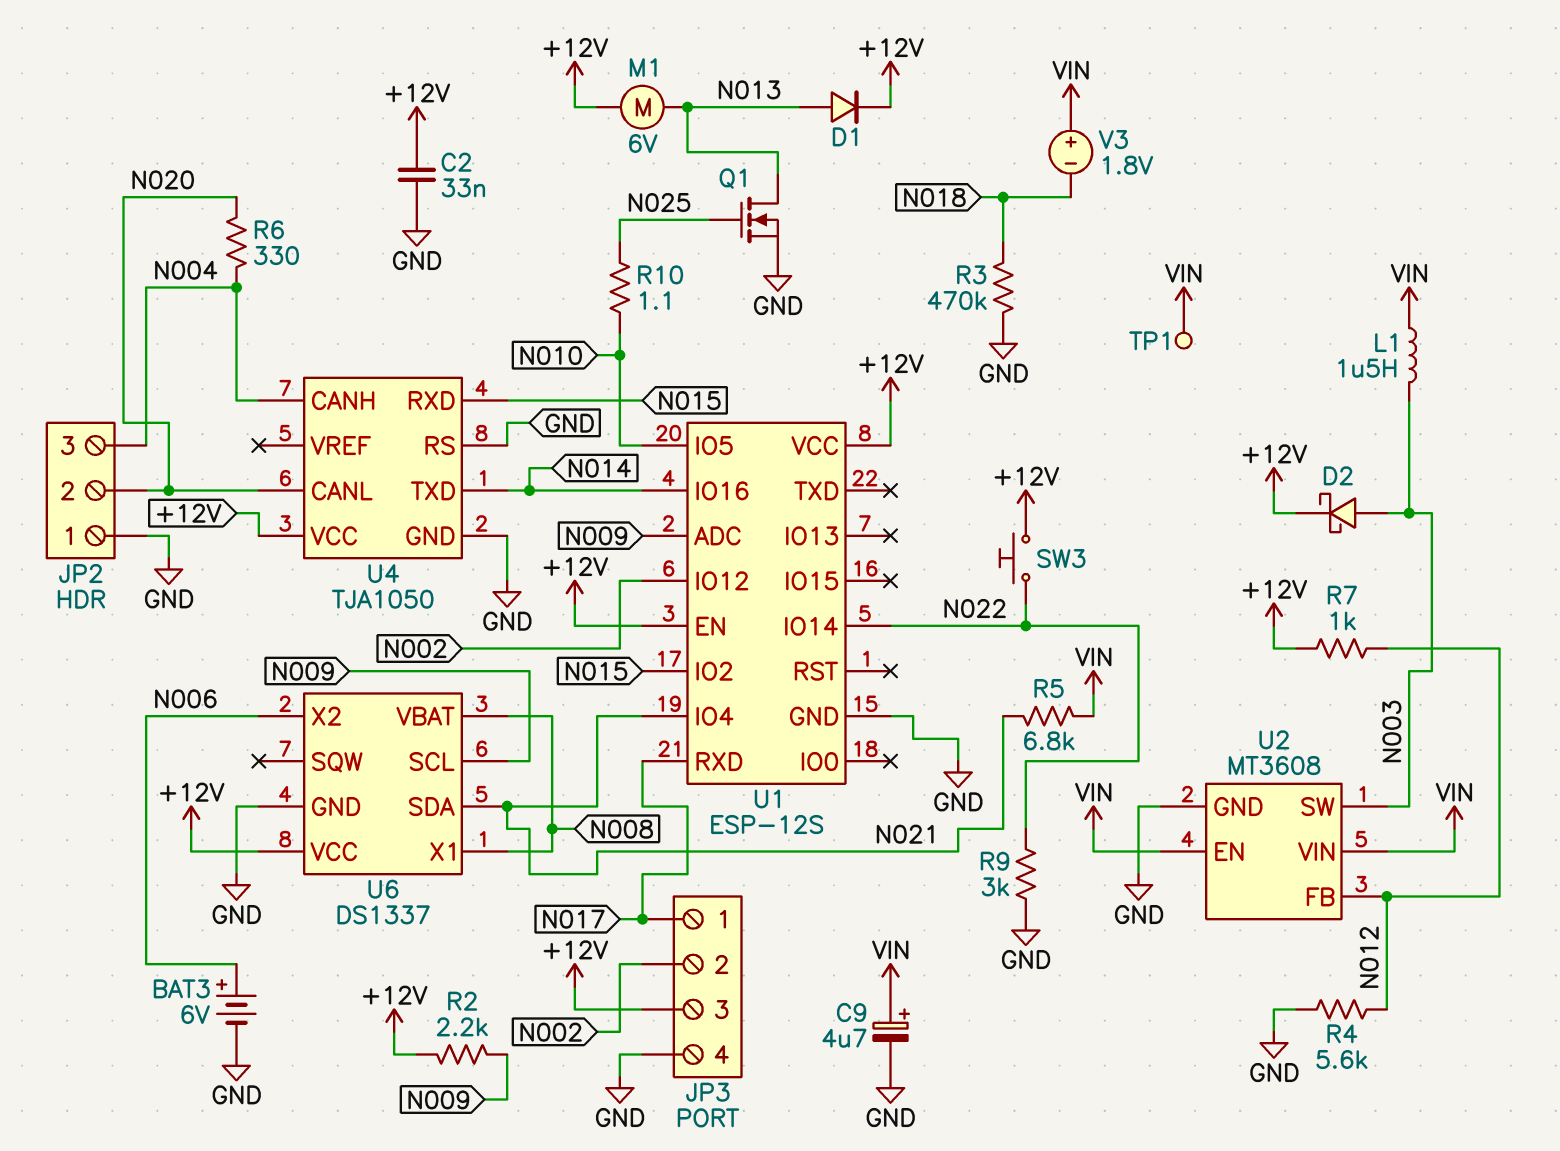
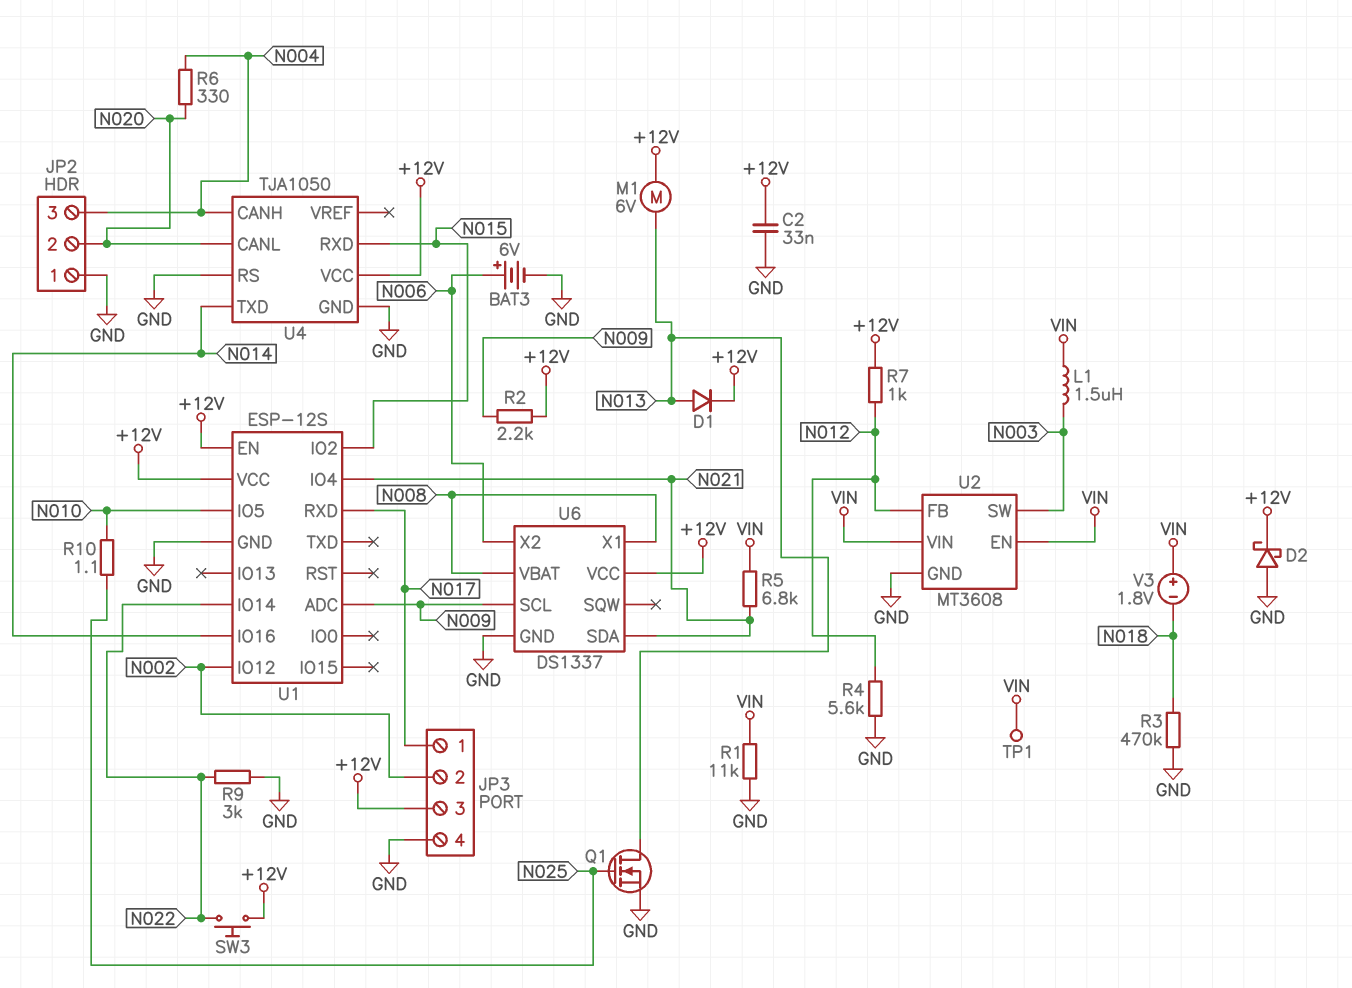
C9: 4.7uF (plus VIN, minus GND) -> none
D2: schottky (A N003, K +12V) -> schottky (A GND, K +12V)
R1: none -> 11k (GND, VIN)

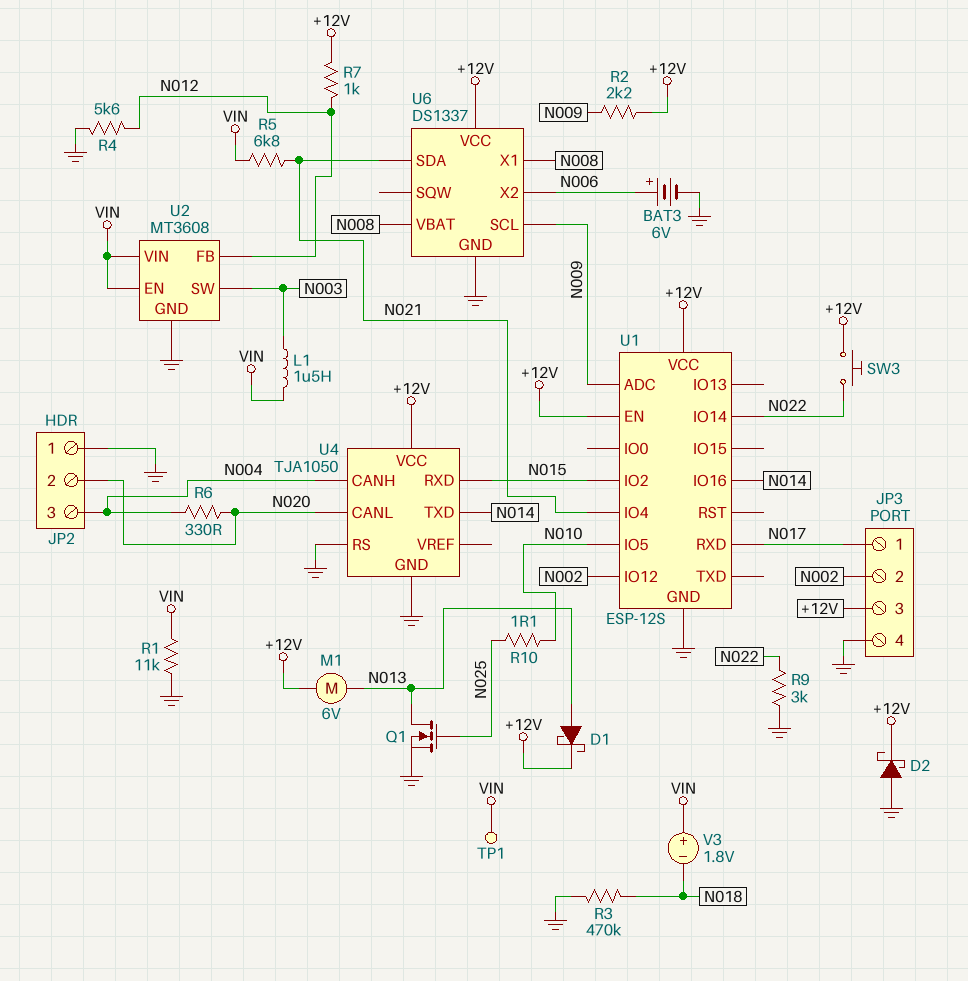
C2: 33nF (+12V, GND) -> none
D1: diode (A N013, K +12V) -> schottky (A N013, K +12V)

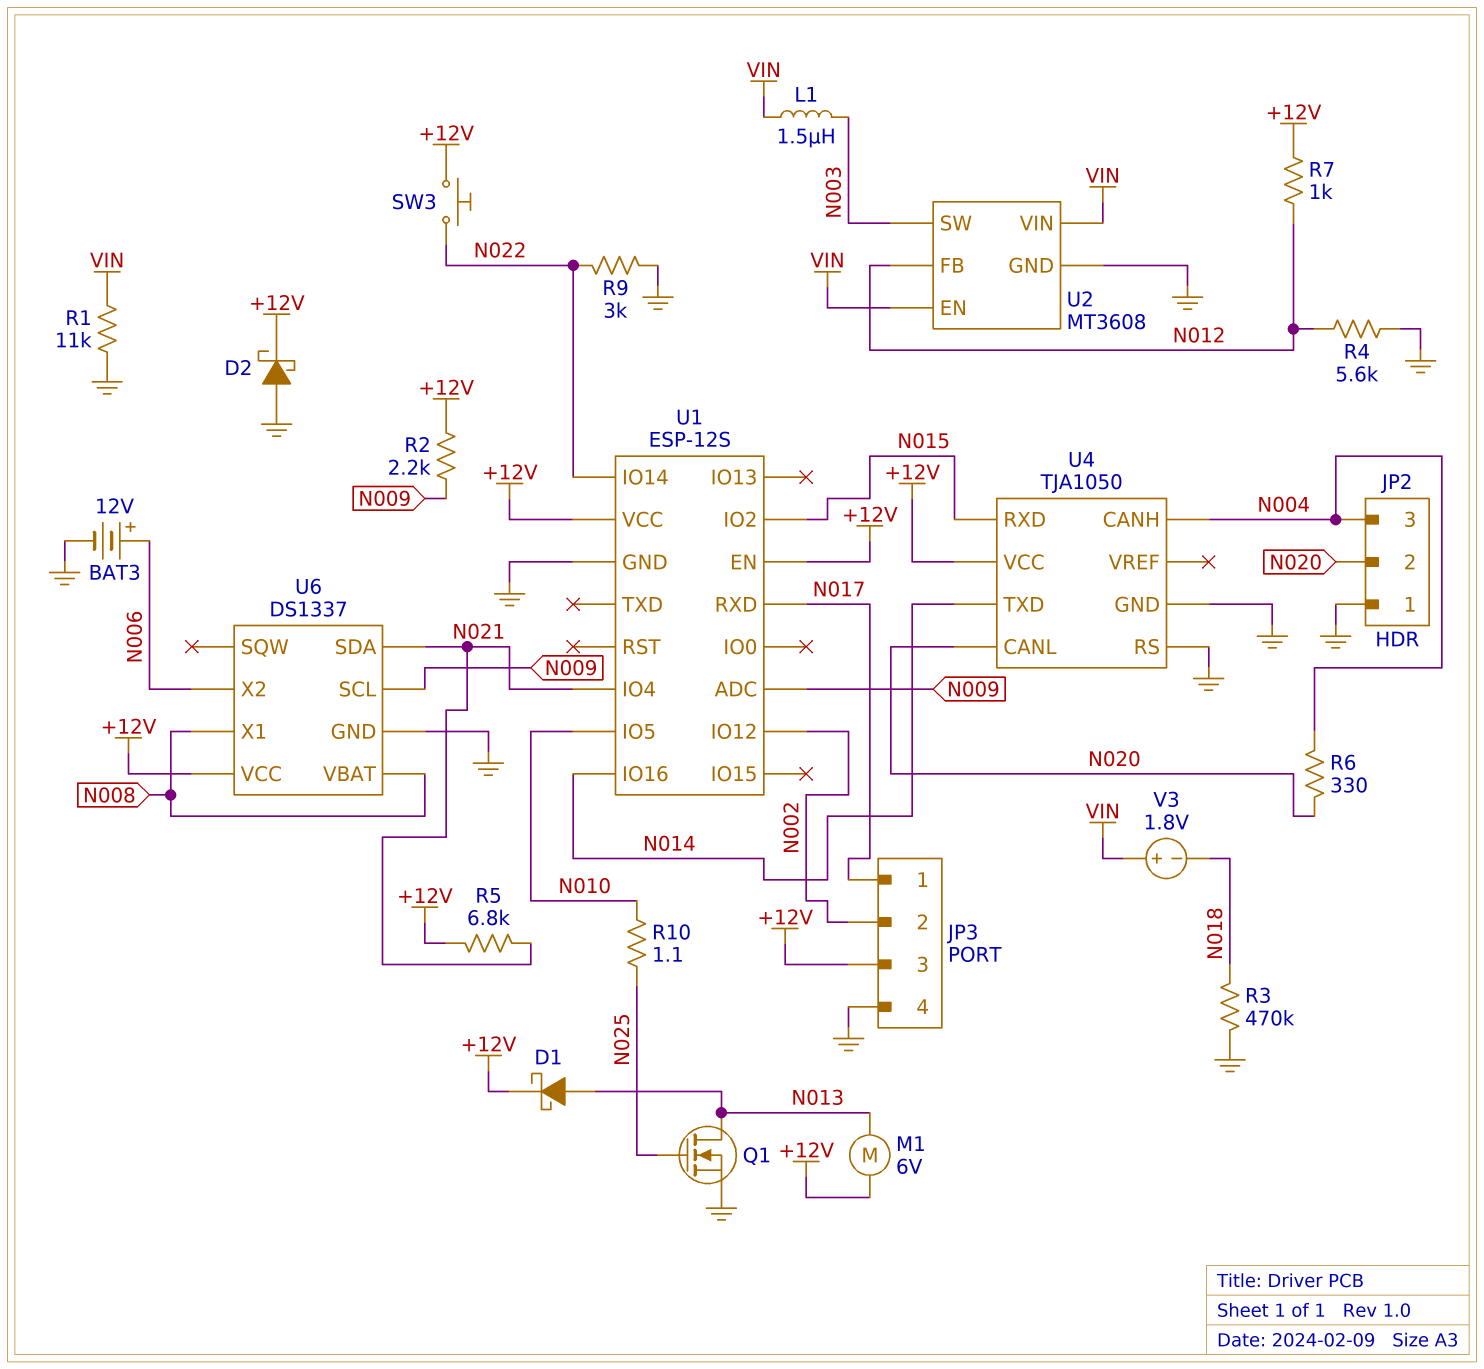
BAT3: 6V (plus N006, minus GND) -> 12V (plus N006, minus GND)
R5: 6.8k (N021, VIN) -> 6.8k (+12V, N021)
TP1: test point (VIN) -> none

